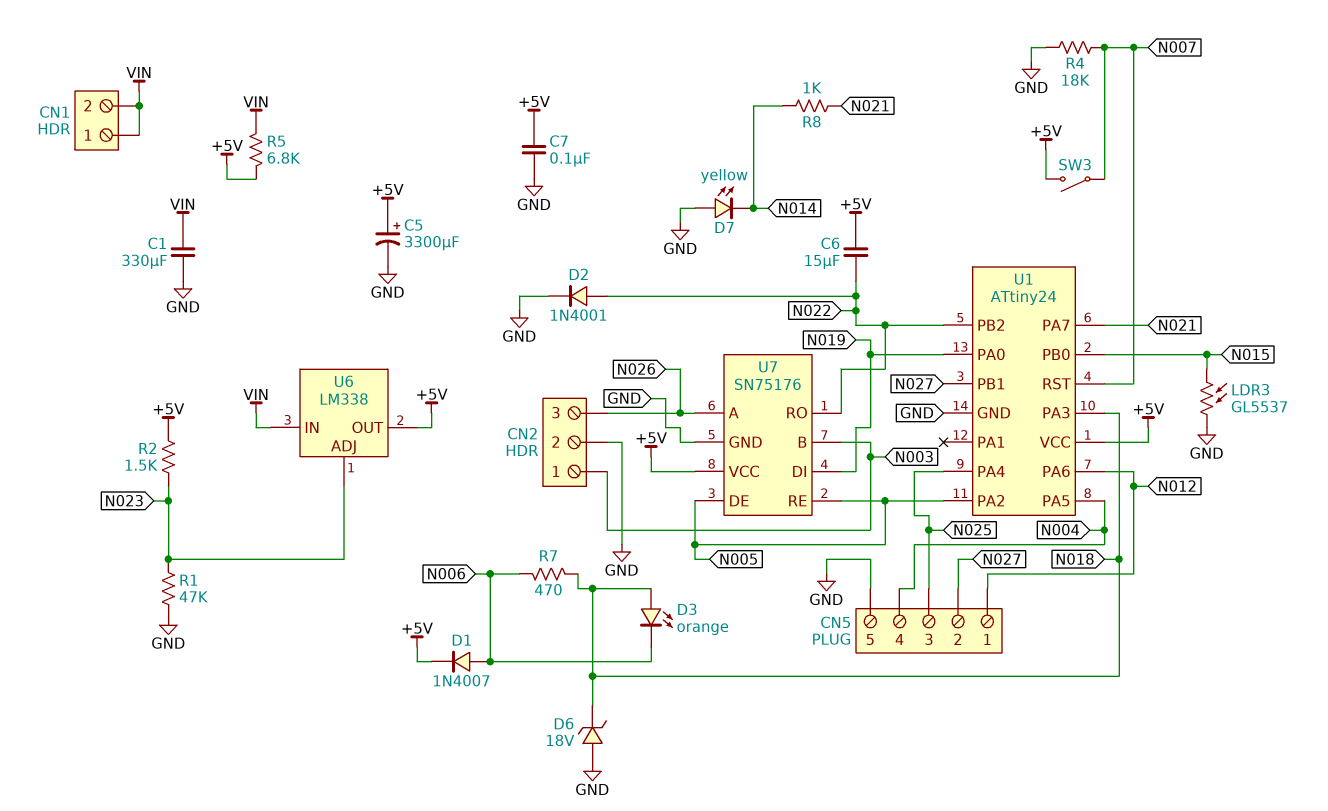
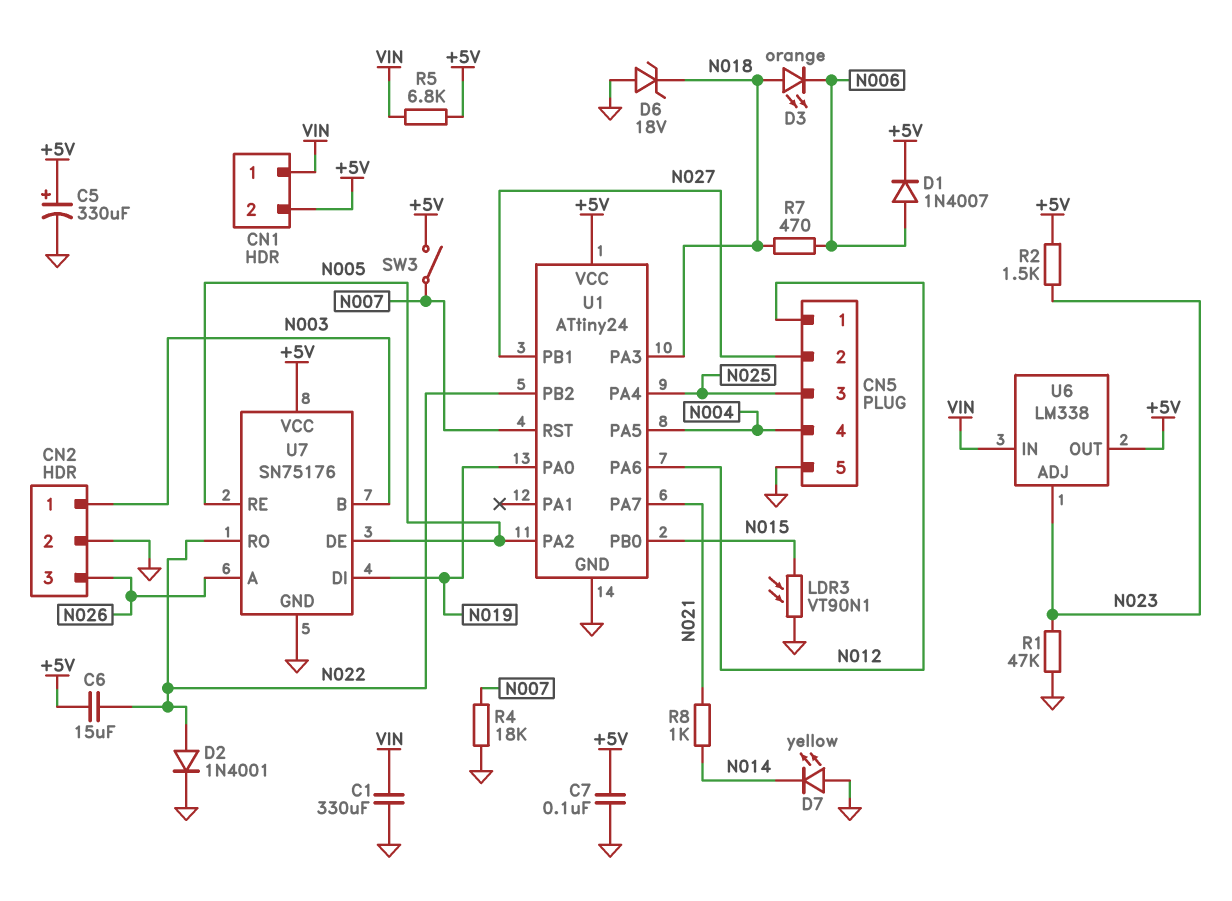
C5: 3300uF (plus +5V, minus GND) -> 330uF (plus +5V, minus GND)
CN1 pin 2: VIN -> +5V
LDR3: GL5537 (GND, N015) -> VT90N1 (GND, N015)

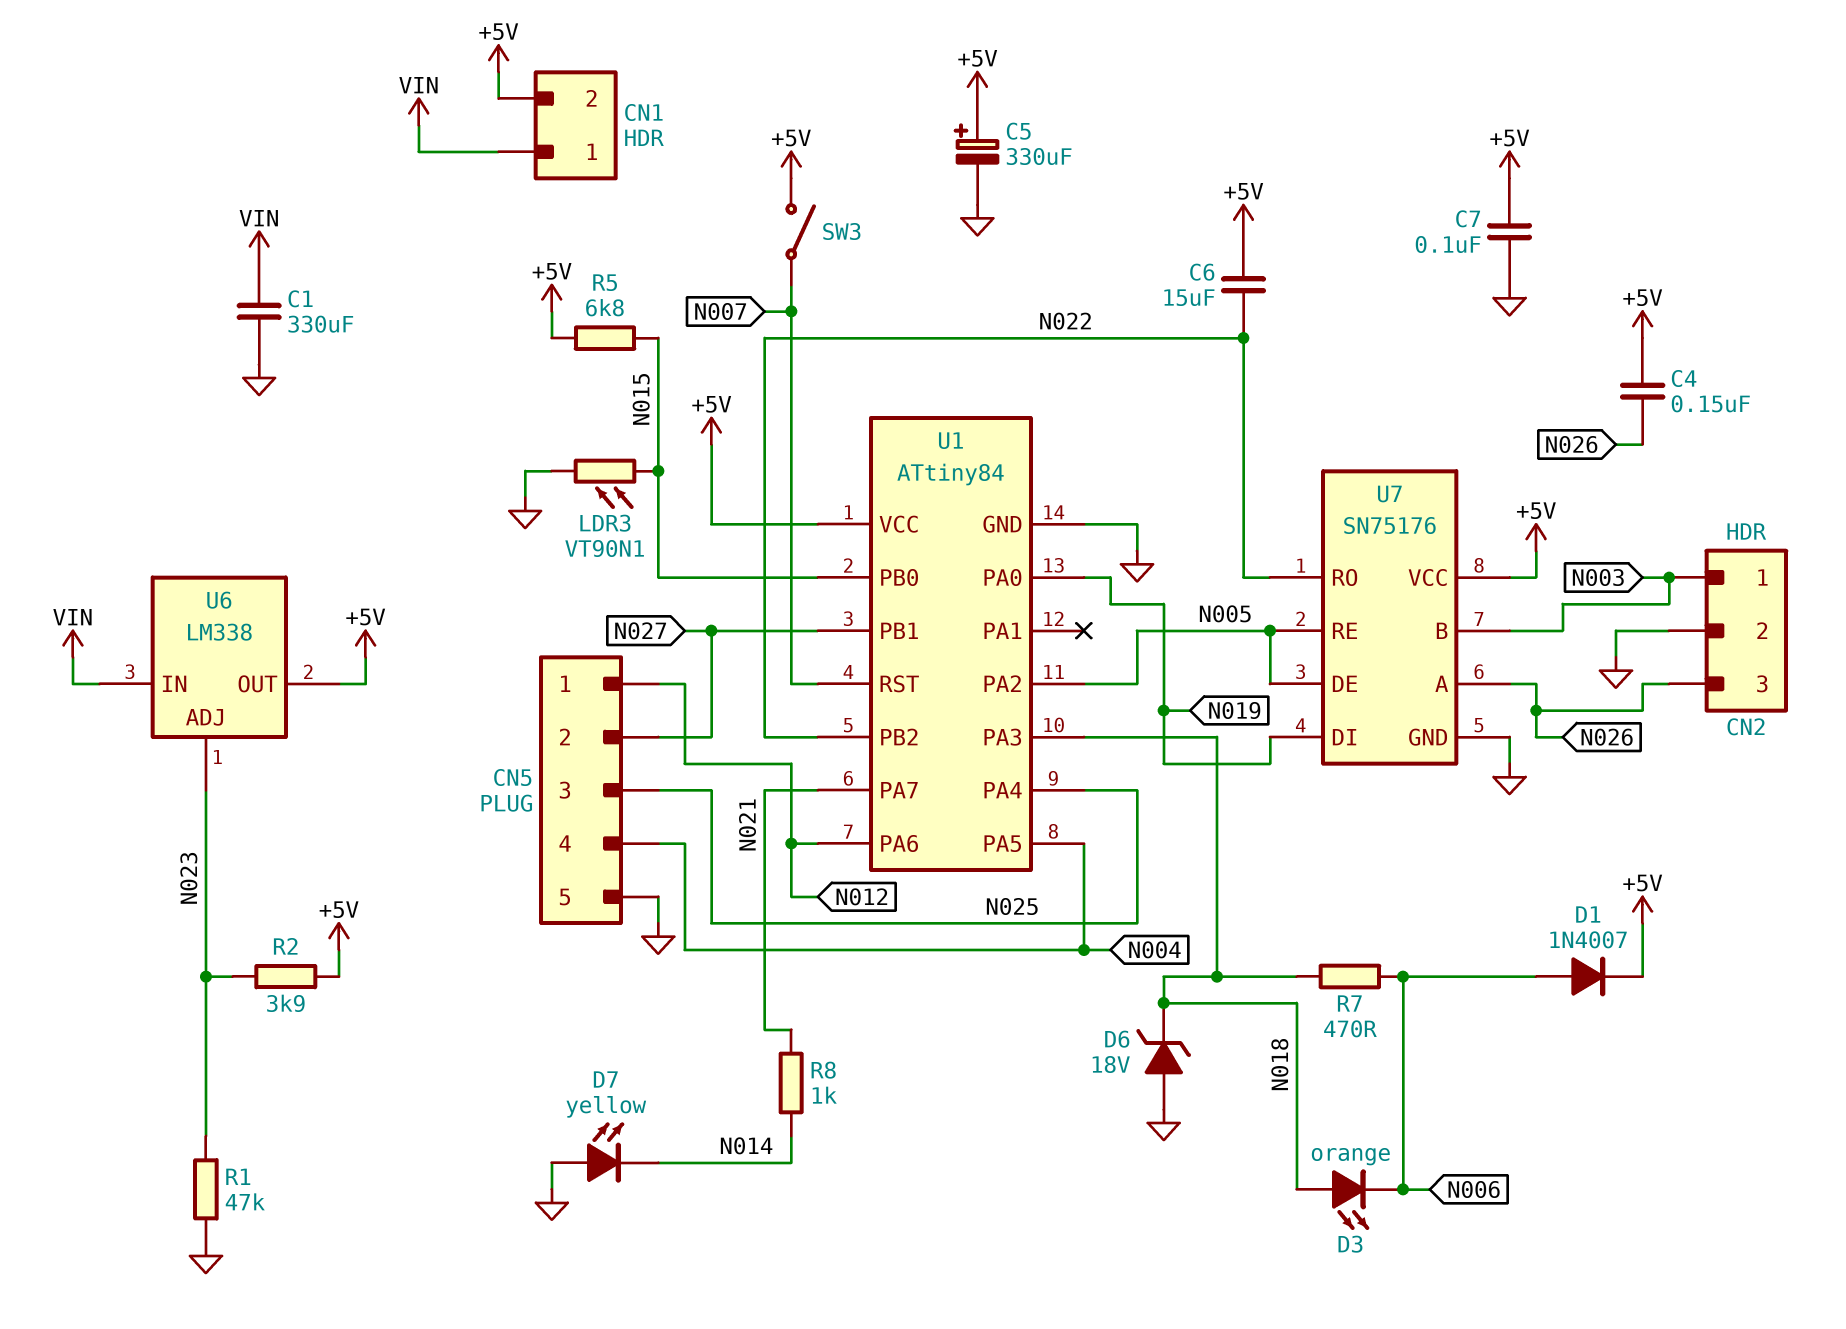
C4: none -> 150nF (+5V, N026)
D2: diode 1N4001 (A N022, K GND) -> none
R2: 1.5k (+5V, N023) -> 3.9k (+5V, N023)
R4: 18k (GND, N007) -> none
R5: 6.8k (+5V, VIN) -> 6.8k (+5V, N015)
U1: ATtiny24 -> ATtiny84

